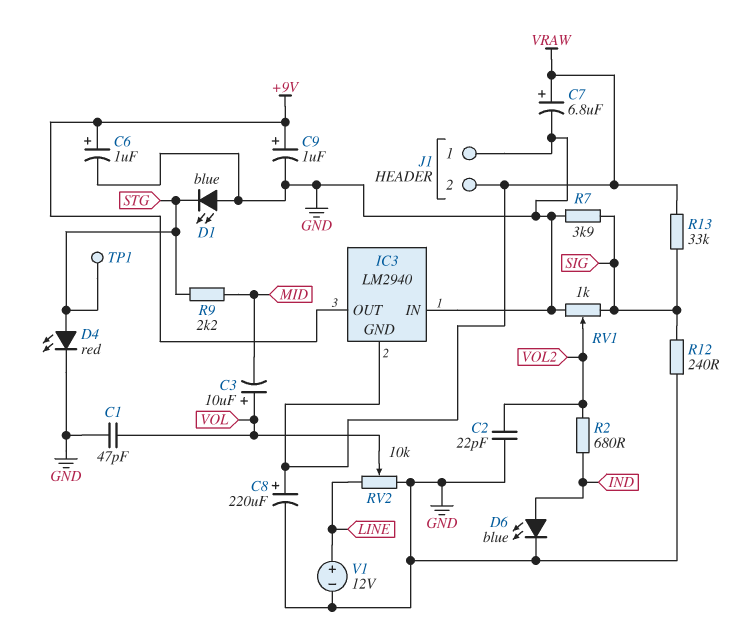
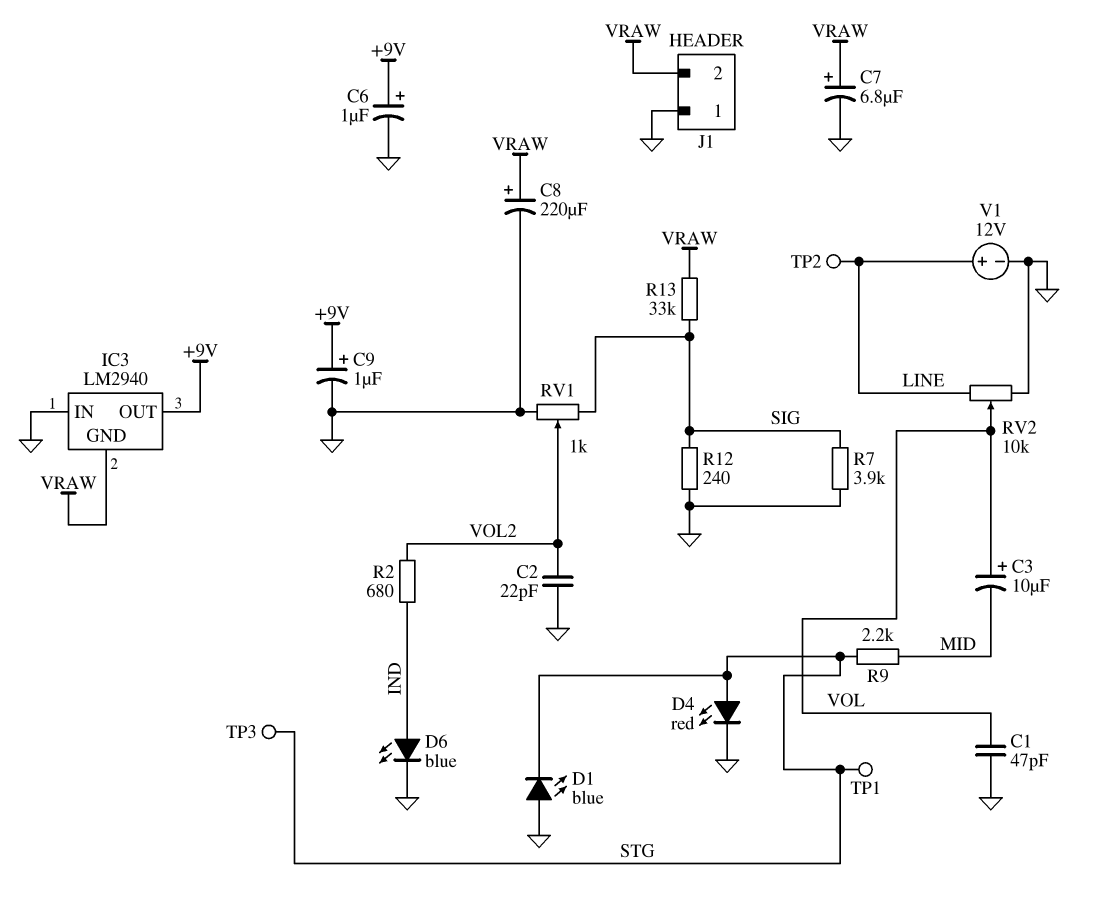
TP2: none -> test point (LINE)
TP3: none -> test point (STG)

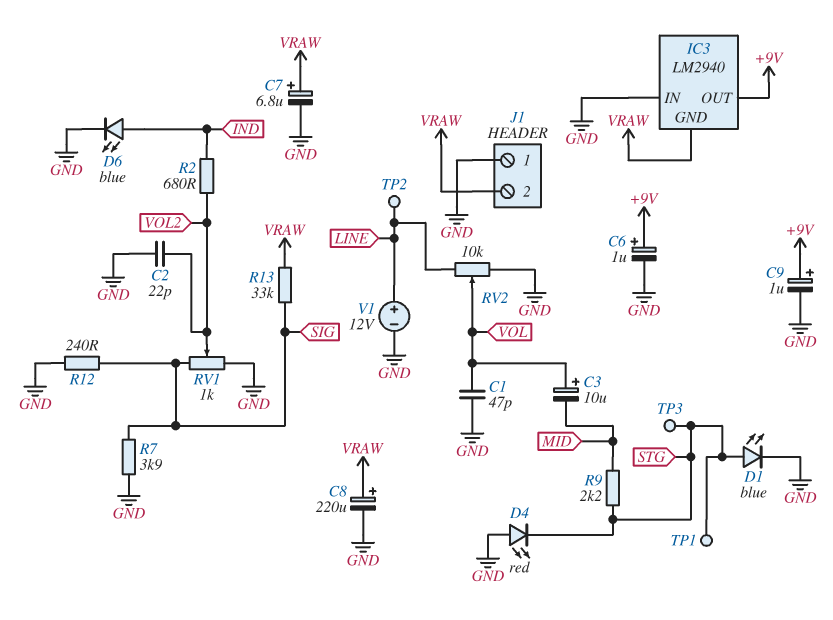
D1: LED blue (A GND, K STG) -> LED blue (A STG, K GND)
D4: LED red (A STG, K GND) -> LED red (A GND, K STG)

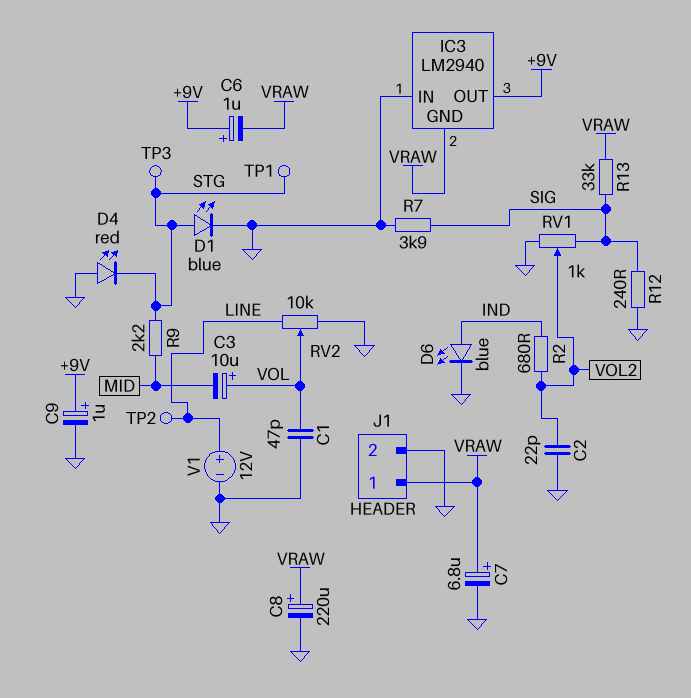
C6: 1uF (plus +9V, minus GND) -> 1uF (plus +9V, minus VRAW)
J1 pin 1: GND -> VRAW
J1 pin 2: VRAW -> GND

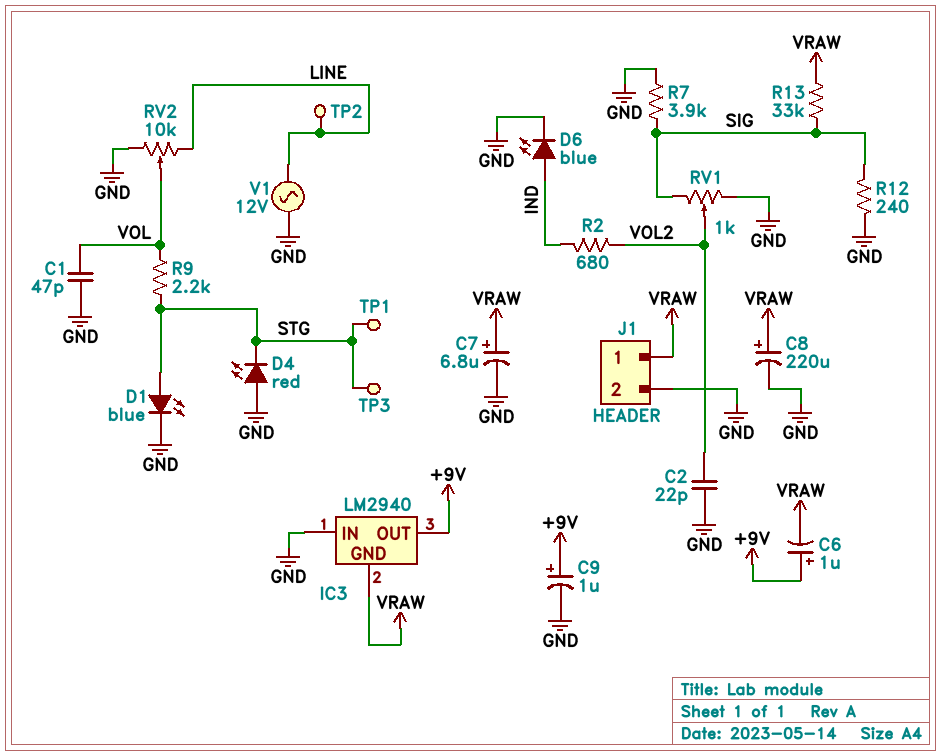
C3: 10uF (plus VOL, minus MID) -> none
R9: 2.2k (MID, STG) -> 2.2k (STG, VOL)
V1: 12V (plus LINE, minus GND) -> AC 12V (GND, LINE)

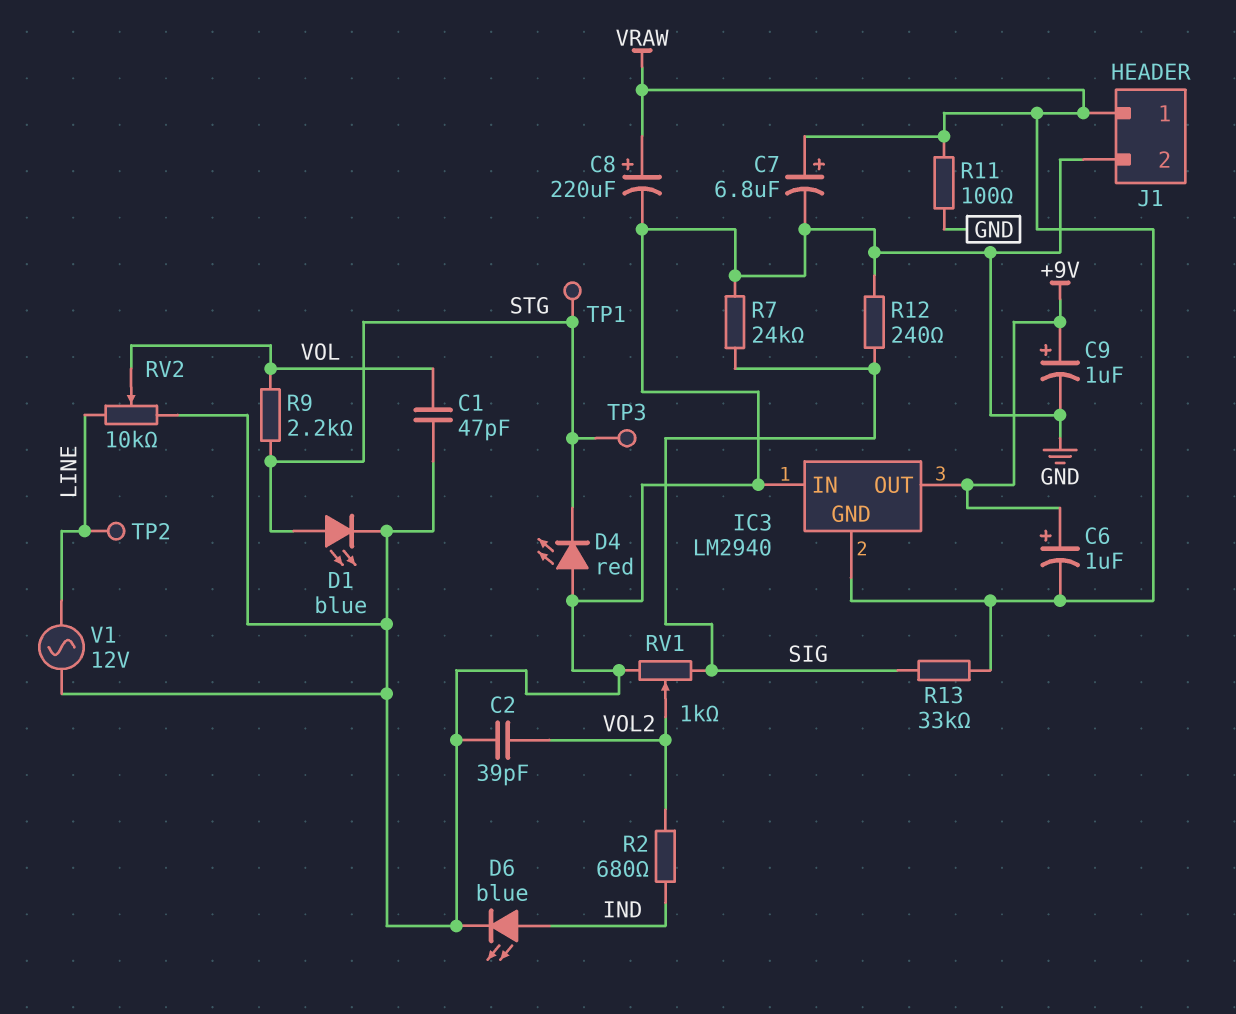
C2: 22pF (GND, VOL2) -> 39pF (GND, VOL2)
R7: 3.9k (GND, SIG) -> 24k (GND, SIG)
R11: none -> 100 (GND, VRAW)

